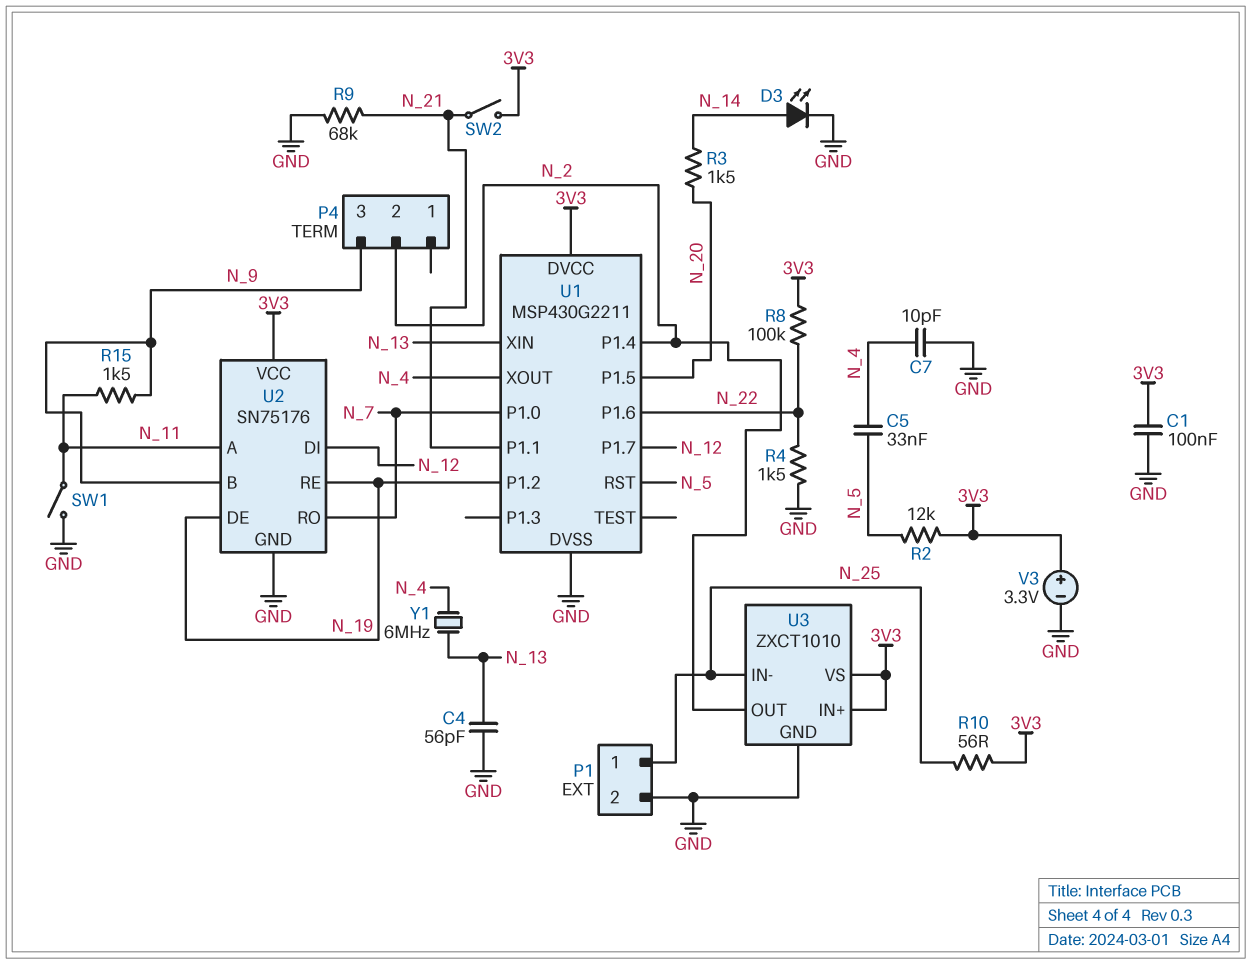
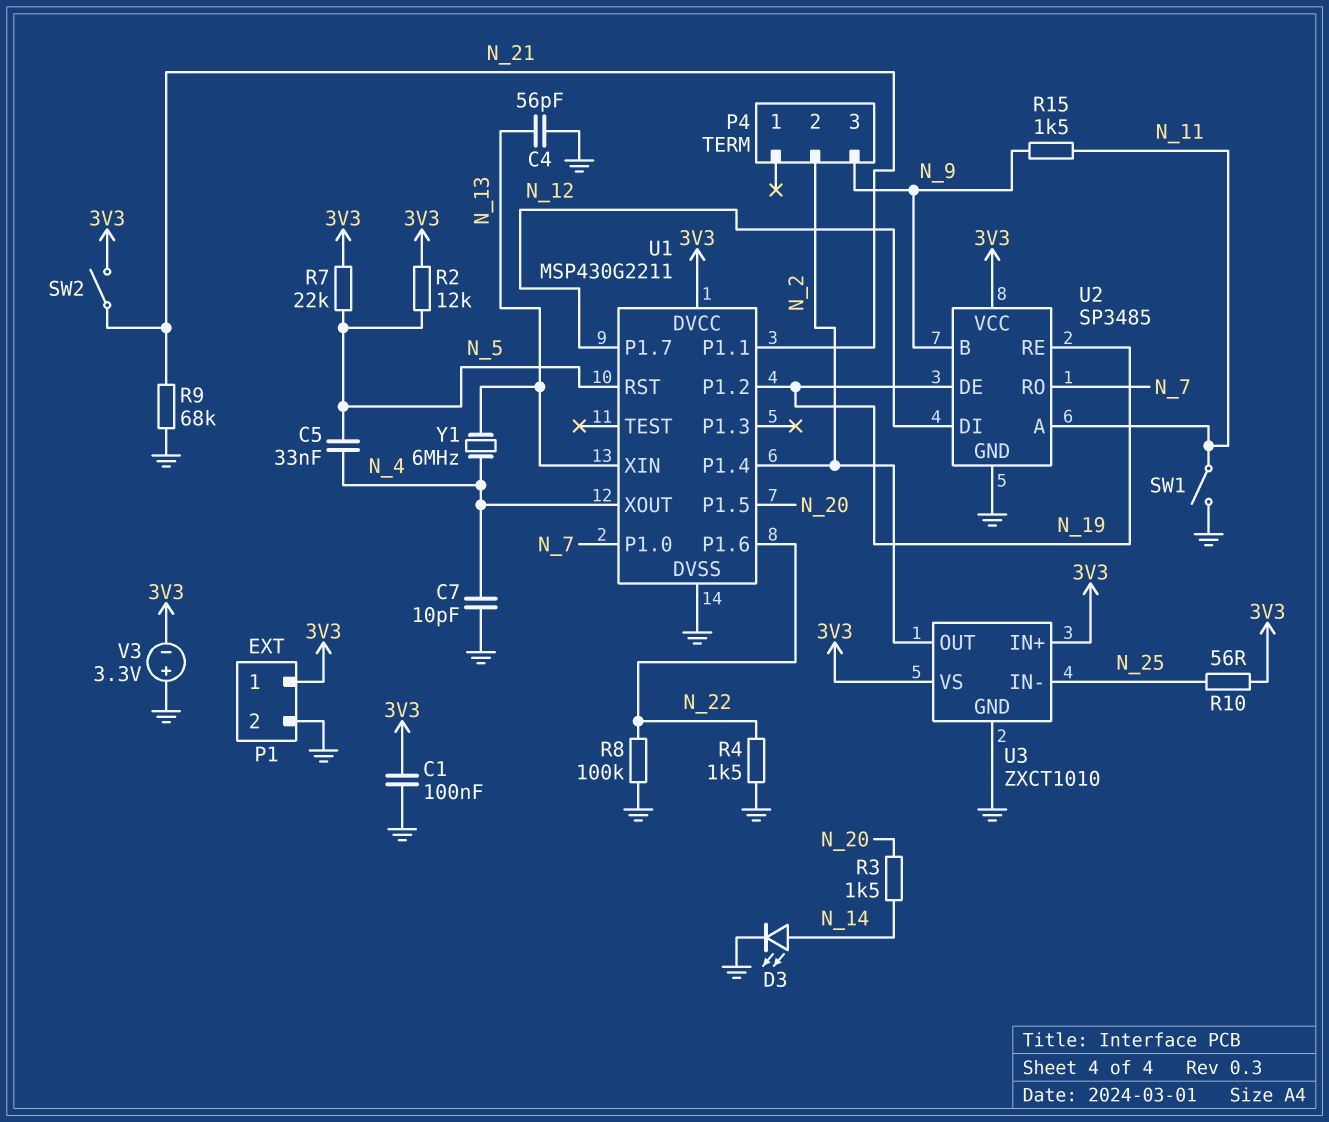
P1 pin 1: N_25 -> 3V3
R7: none -> 22k (3V3, N_5)
R8: 100k (3V3, N_22) -> 100k (GND, N_22)
U2: SN75176 -> SP3485
V3: 3.3V (plus 3V3, minus GND) -> 3.3V (plus GND, minus 3V3)

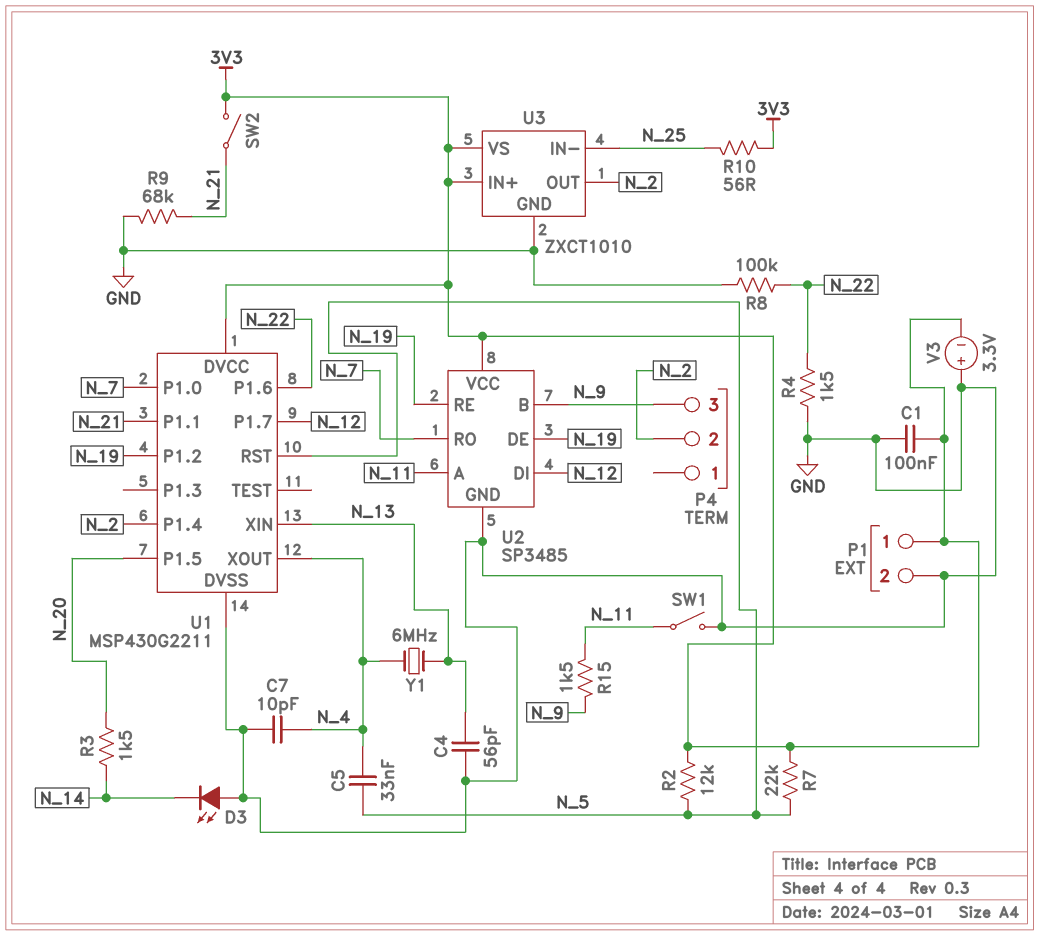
D3: LED (A N_14, K GND) -> LED (A GND, K N_14)

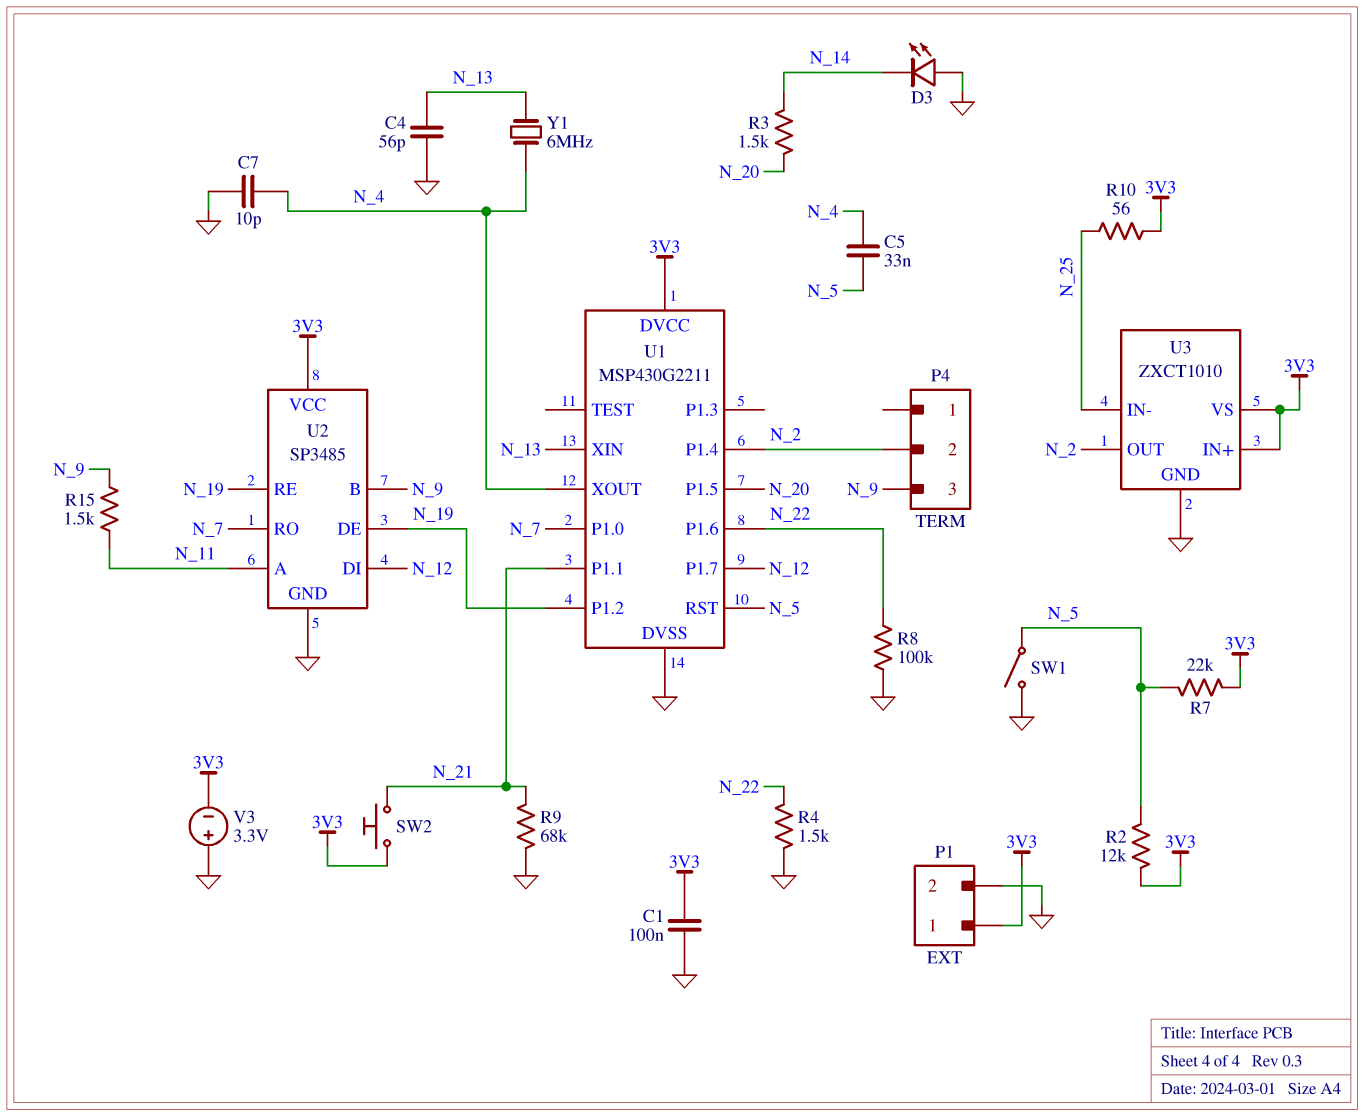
SW1: switch (GND, N_11) -> switch (GND, N_5)
SW2: switch (3V3, N_21) -> button (3V3, N_21)

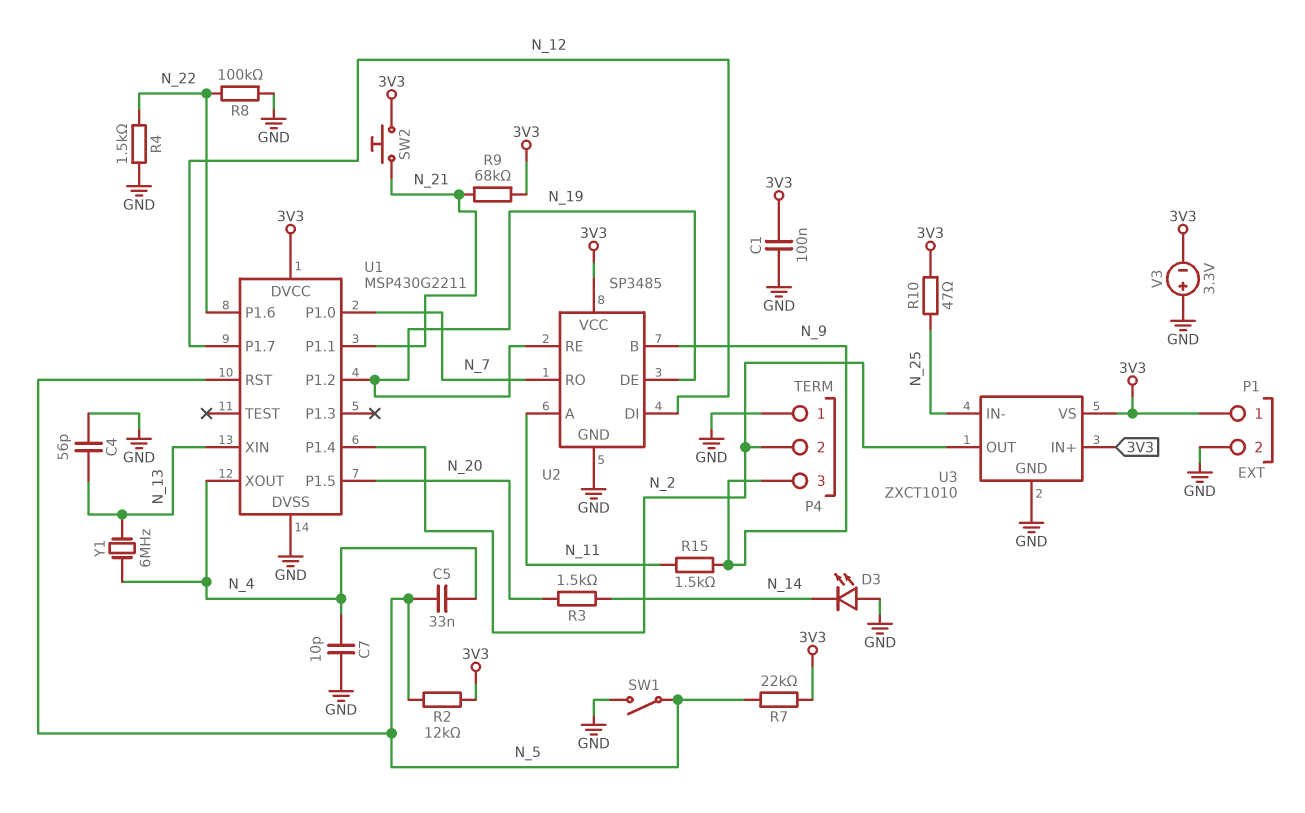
P4 pin 1: none -> GND
R9: 68k (GND, N_21) -> 68k (3V3, N_21)
R10: 56 (3V3, N_25) -> 47 (3V3, N_25)

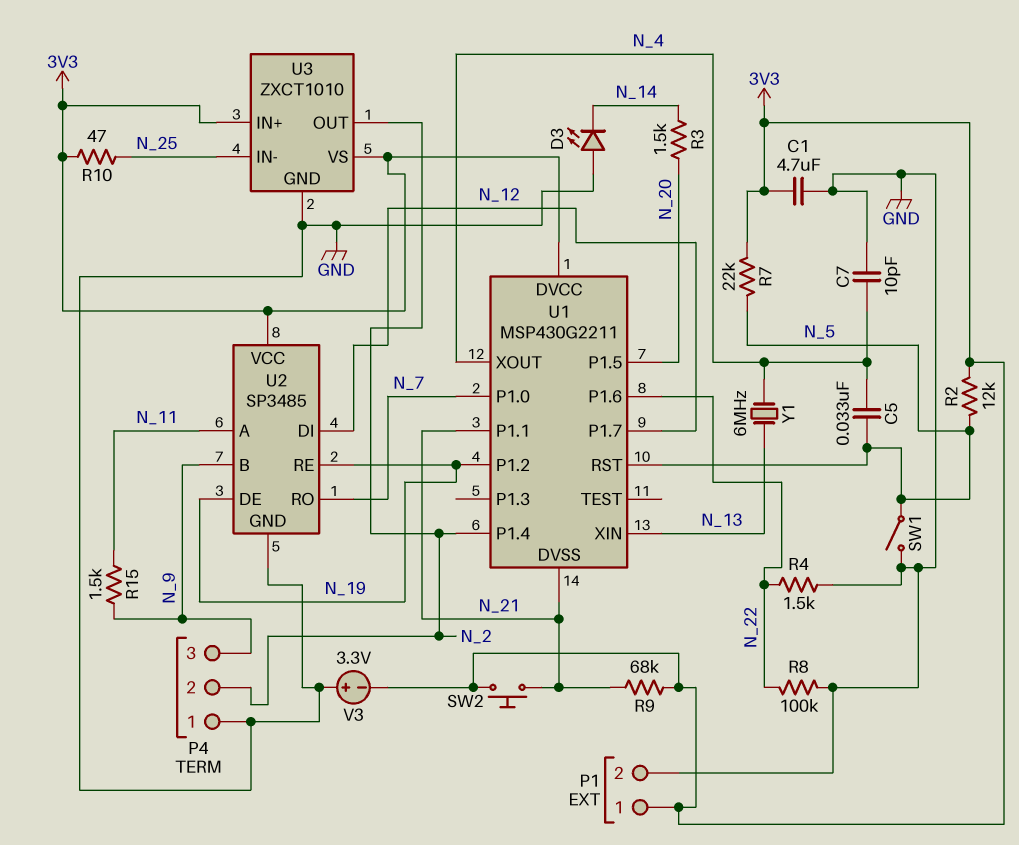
C1: 100nF (3V3, GND) -> 4.7uF (3V3, GND)
C4: 56pF (GND, N_13) -> none
U1 pin DVSS: GND -> N_21

